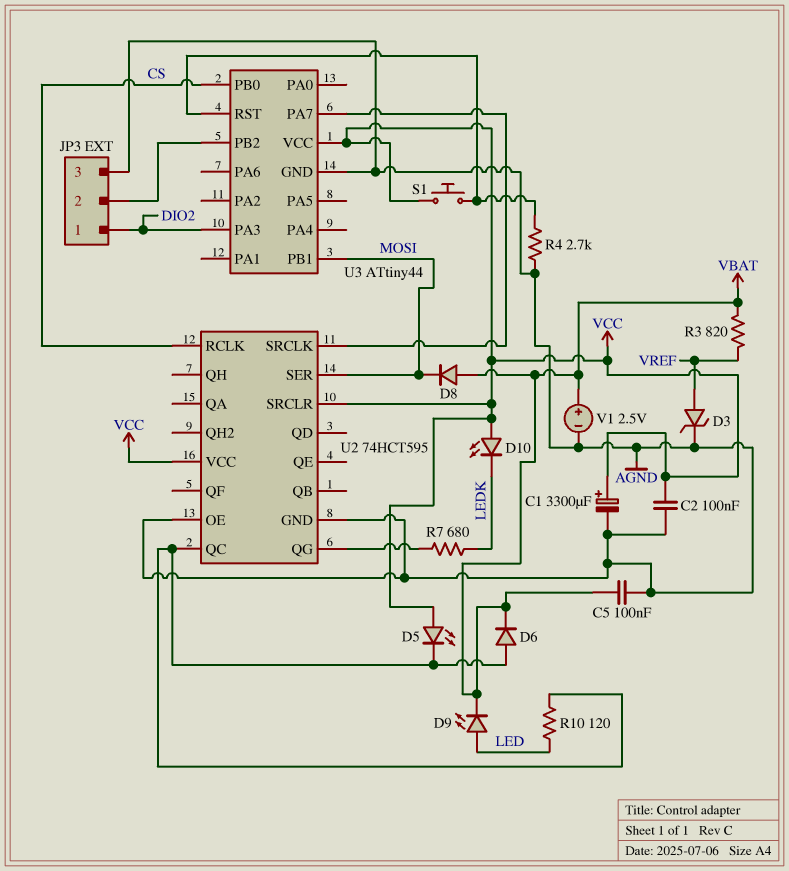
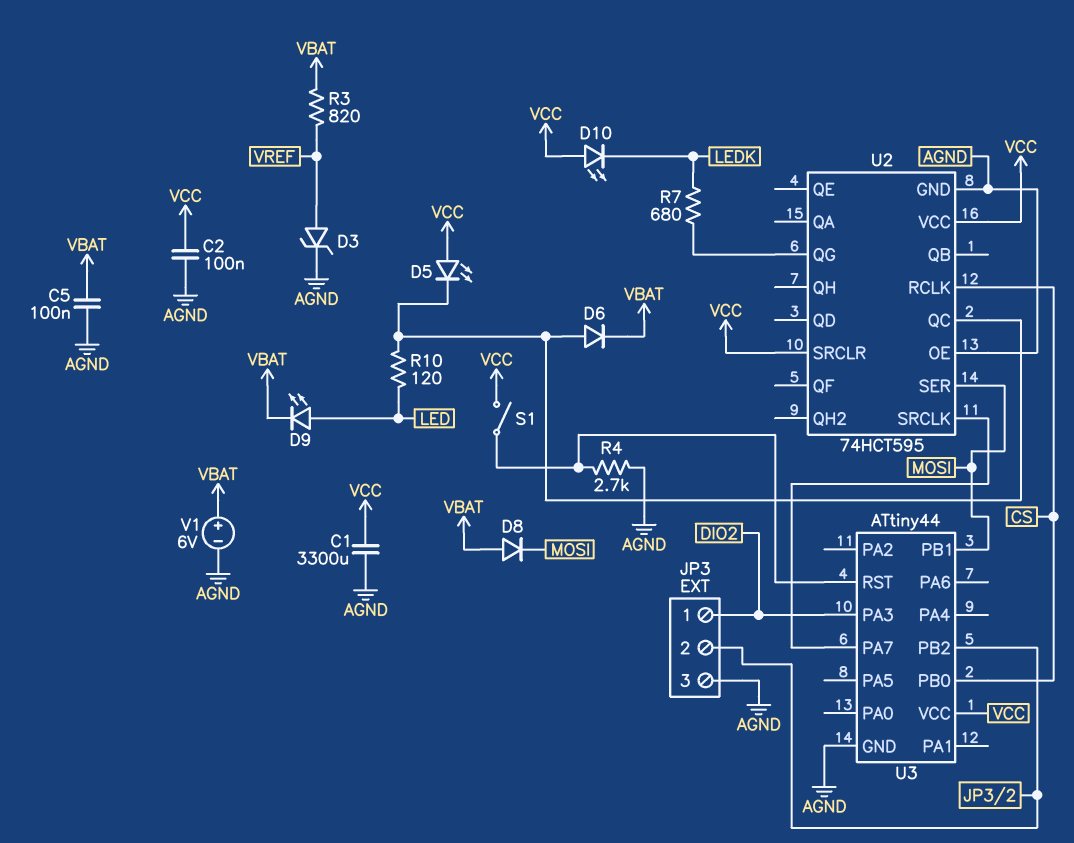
C1: 3300uF (plus VCC, minus AGND) -> 3300uF (AGND, VCC)
S1: button (U3/RST, VCC) -> switch (U3/RST, VCC)
V1: 2.5V (plus VBAT, minus AGND) -> 6V (plus VBAT, minus AGND)

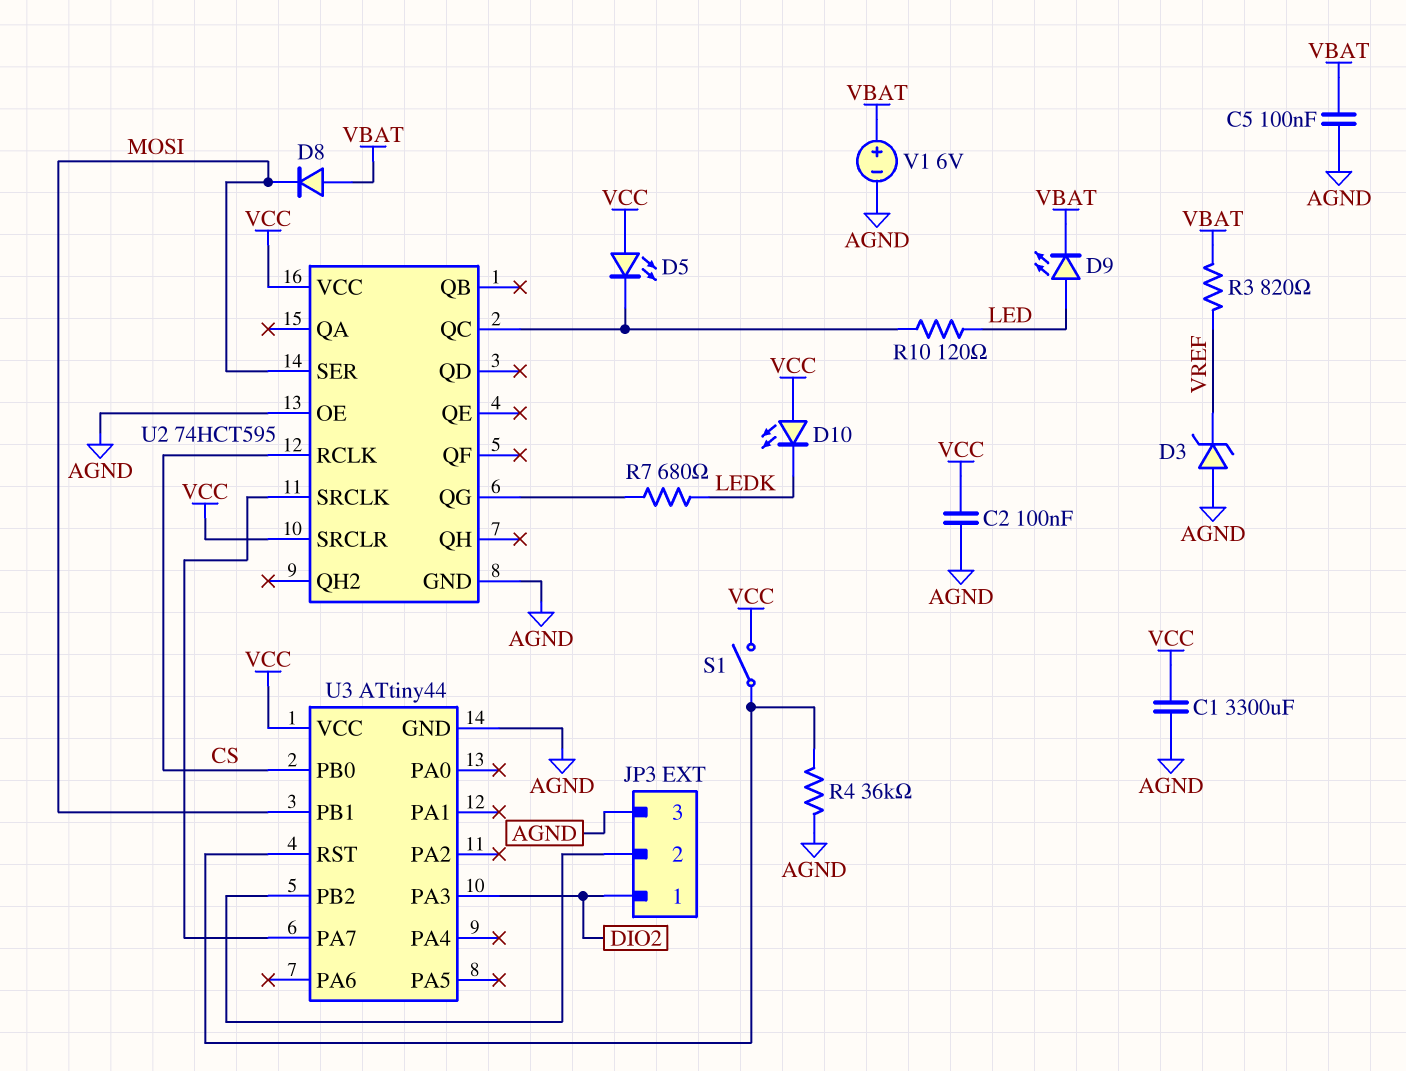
D3: zener (A VREF, K AGND) -> zener (A AGND, K VREF)
D6: diode (A U2/QC, K VBAT) -> none
R4: 2.7k (AGND, U3/RST) -> 36k (AGND, U3/RST)

